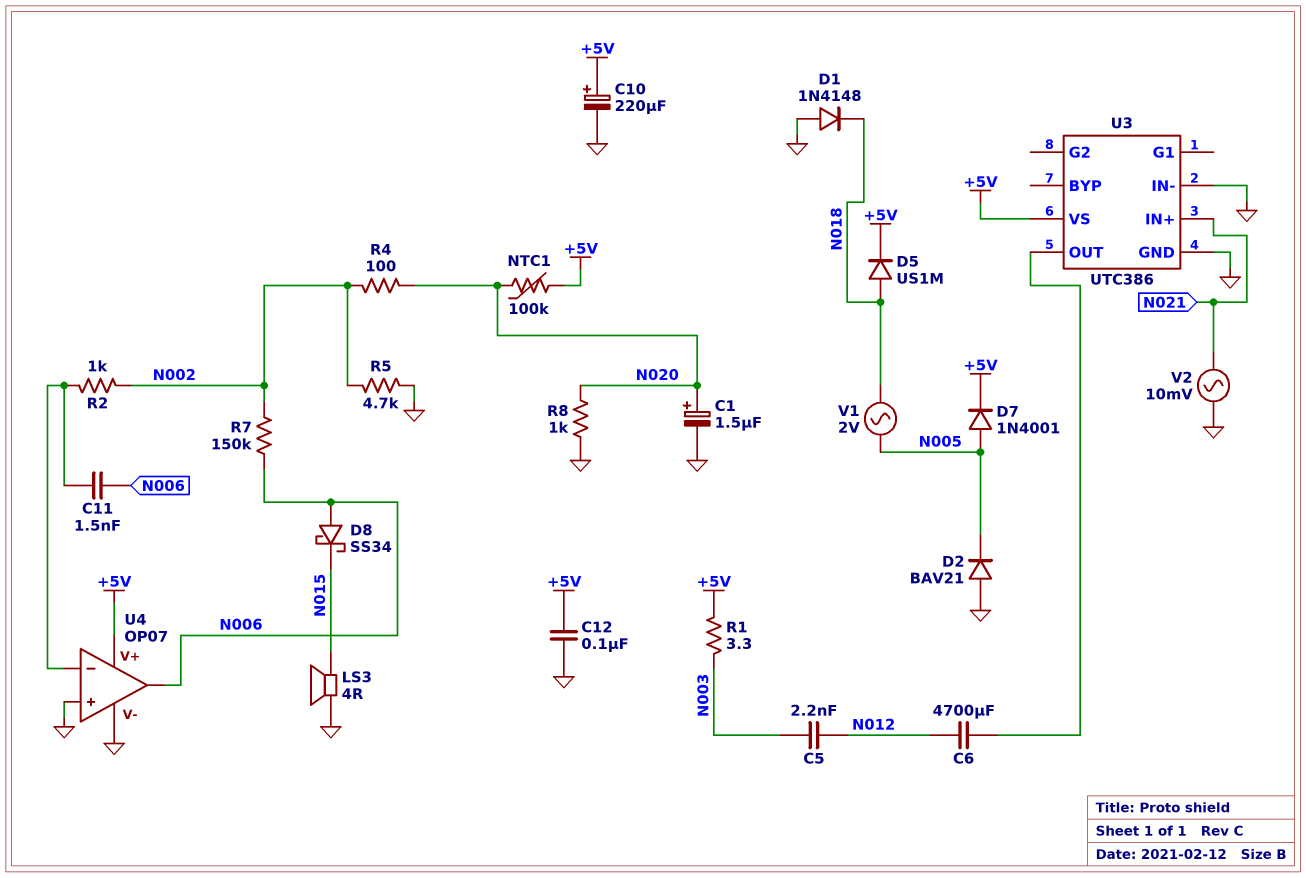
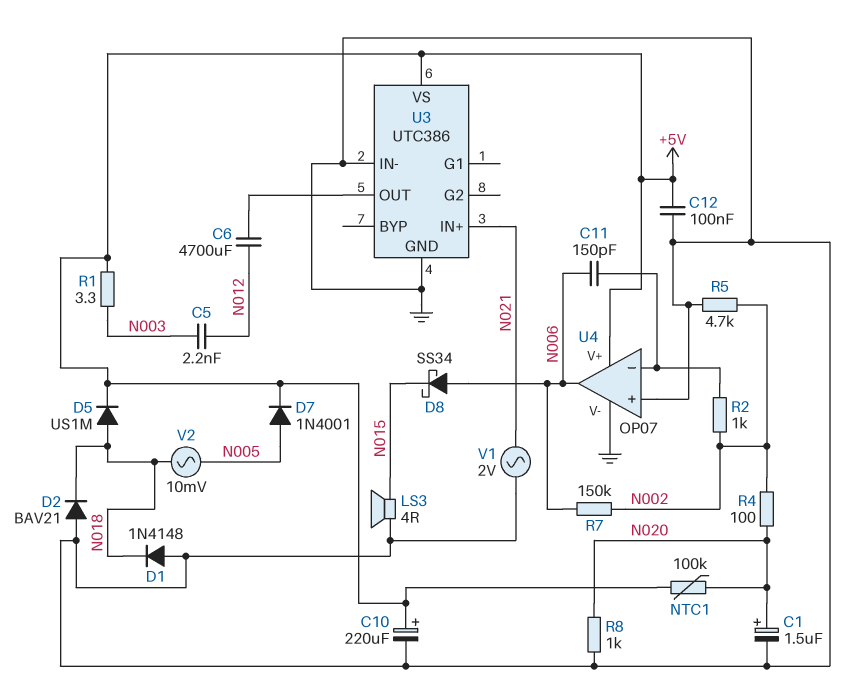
C11: 1.5nF (N006, U4/in-) -> 150pF (N006, U4/in-)
D2: diode BAV21 (A GND, K N005) -> diode BAV21 (A GND, K N018)
V1: AC 2V (N005, N018) -> AC 2V (GND, N021)
V2: AC 10mV (GND, N021) -> AC 10mV (N005, N018)

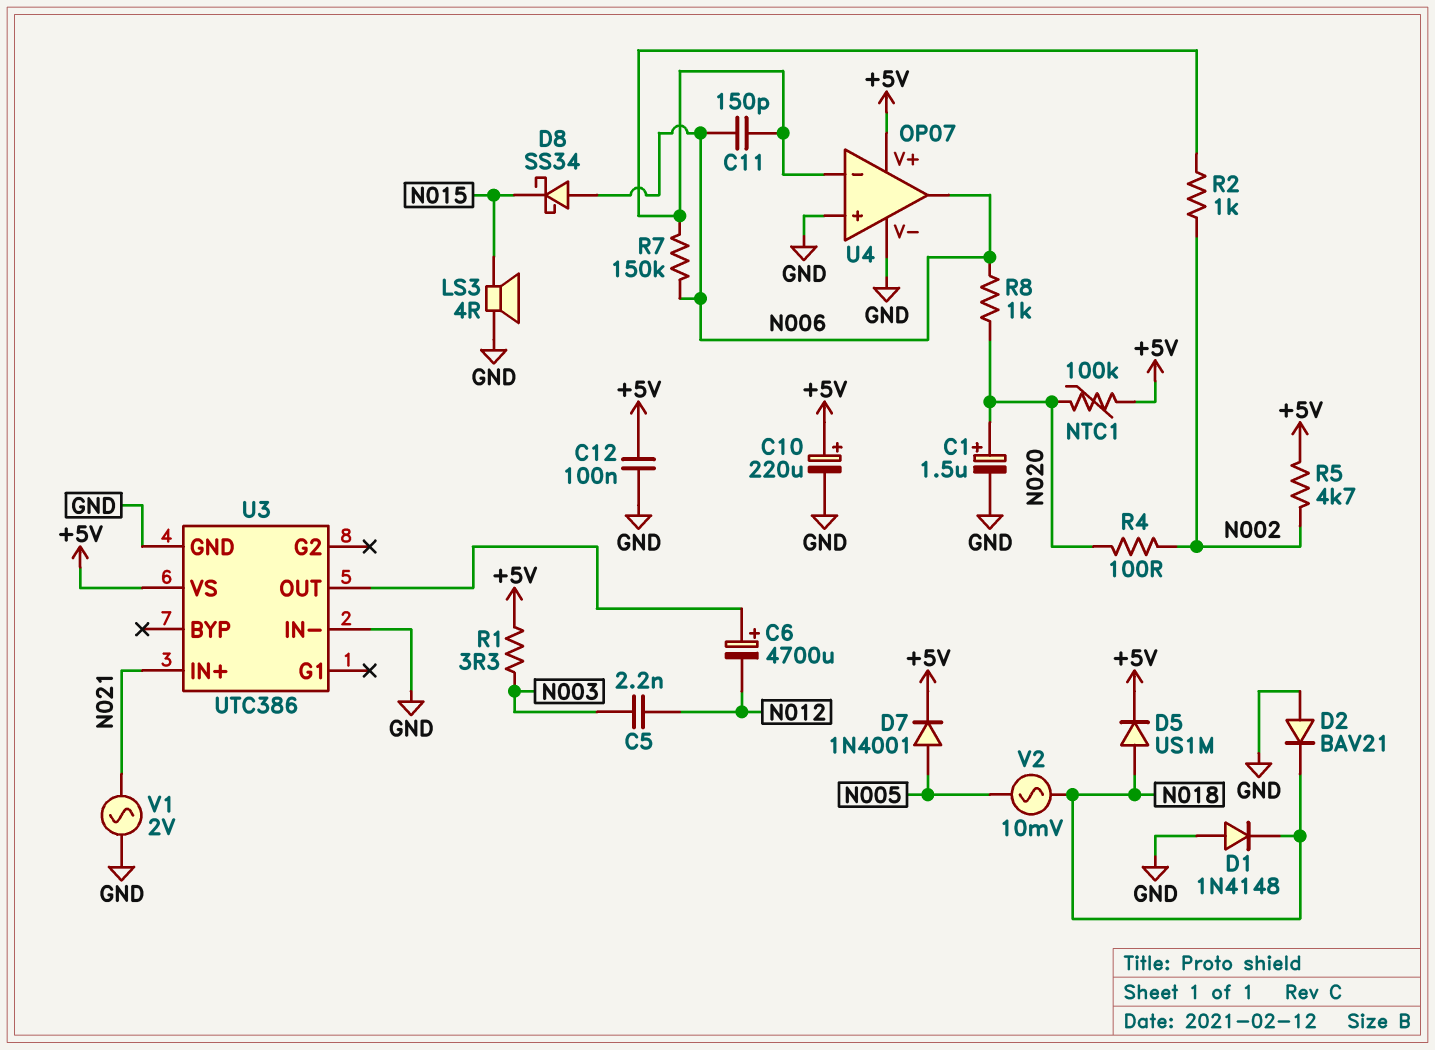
C6: 4700uF (N012, U3/OUT) -> 4700uF (plus U3/OUT, minus N012)
R5: 4.7k (GND, N002) -> 4.7k (+5V, N002)
R7: 150k (N002, N006) -> 150k (N006, U4/in-)
R8: 1k (GND, N020) -> 1k (N006, N020)

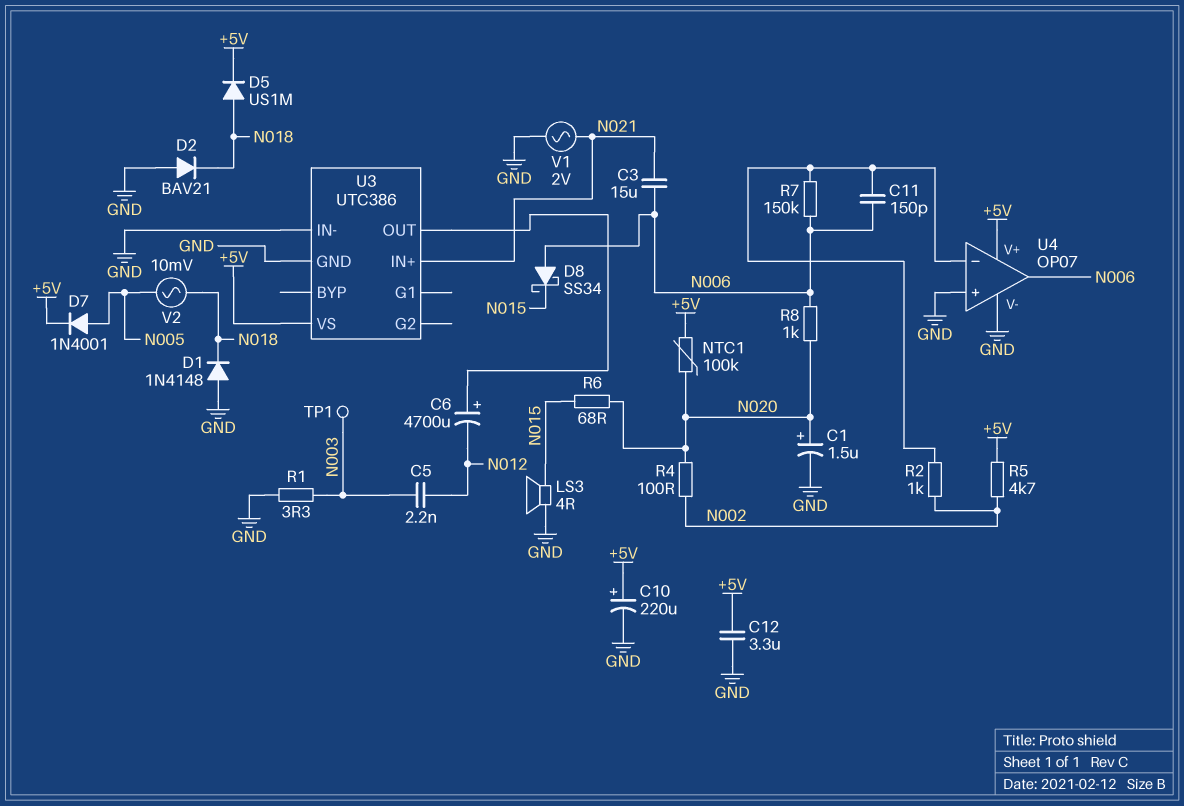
C3: none -> 15uF (N006, N021)
C12: 100nF (+5V, GND) -> 3.3uF (+5V, GND)
R1: 3.3 (+5V, N003) -> 3.3 (GND, N003)
R6: none -> 68 (N015, N020)
TP1: none -> test point (N003)

